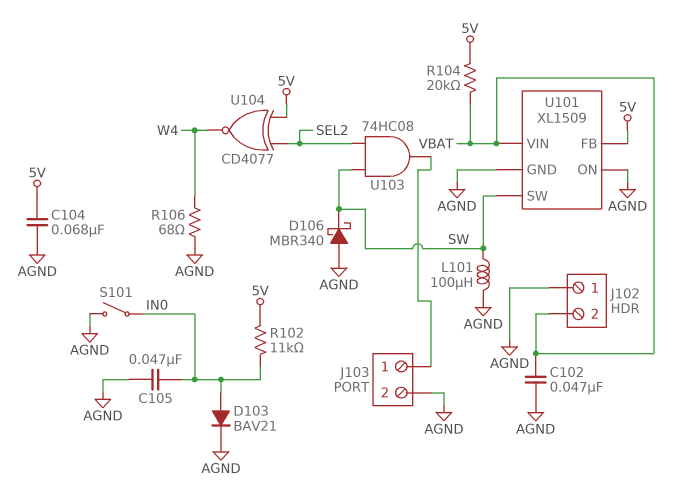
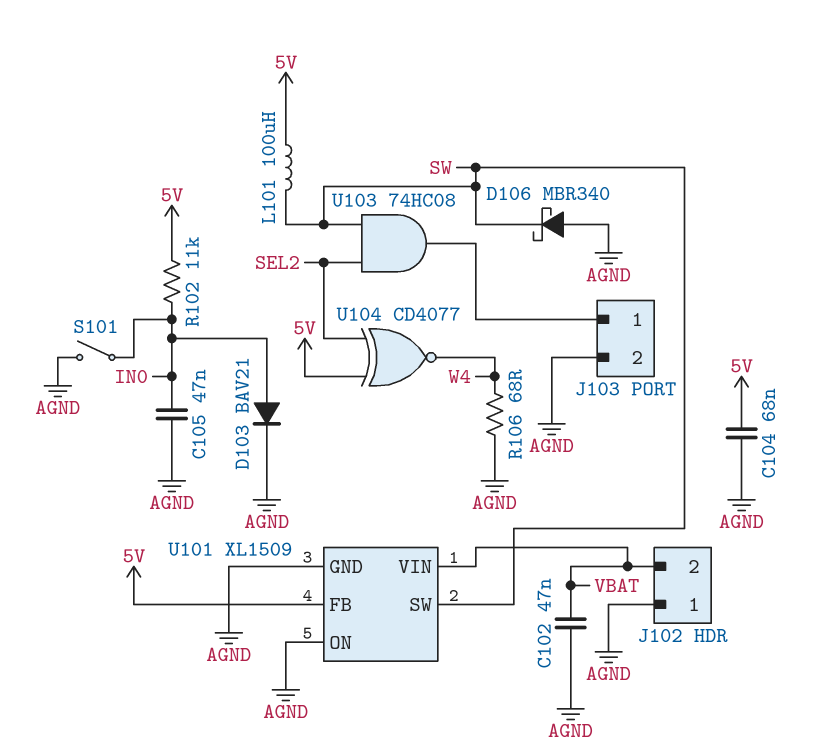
L101: 100uH (AGND, SW) -> 100uH (5V, SW)
R104: 20k (5V, VBAT) -> none

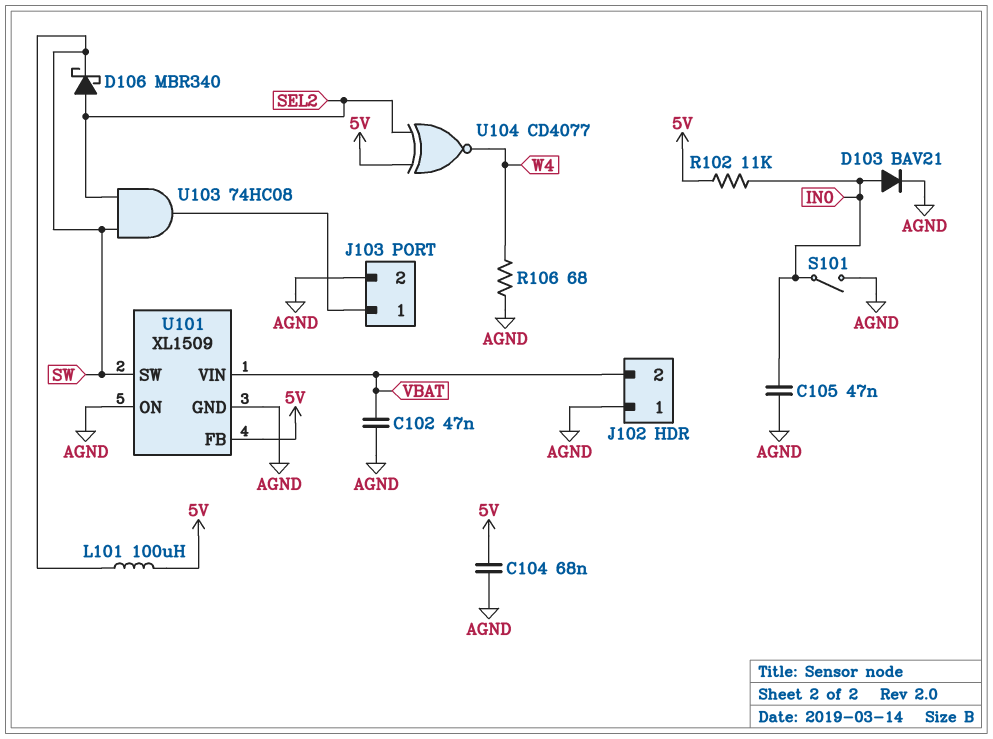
D106: schottky MBR340 (A AGND, K SW) -> schottky MBR340 (A SEL2, K SW)

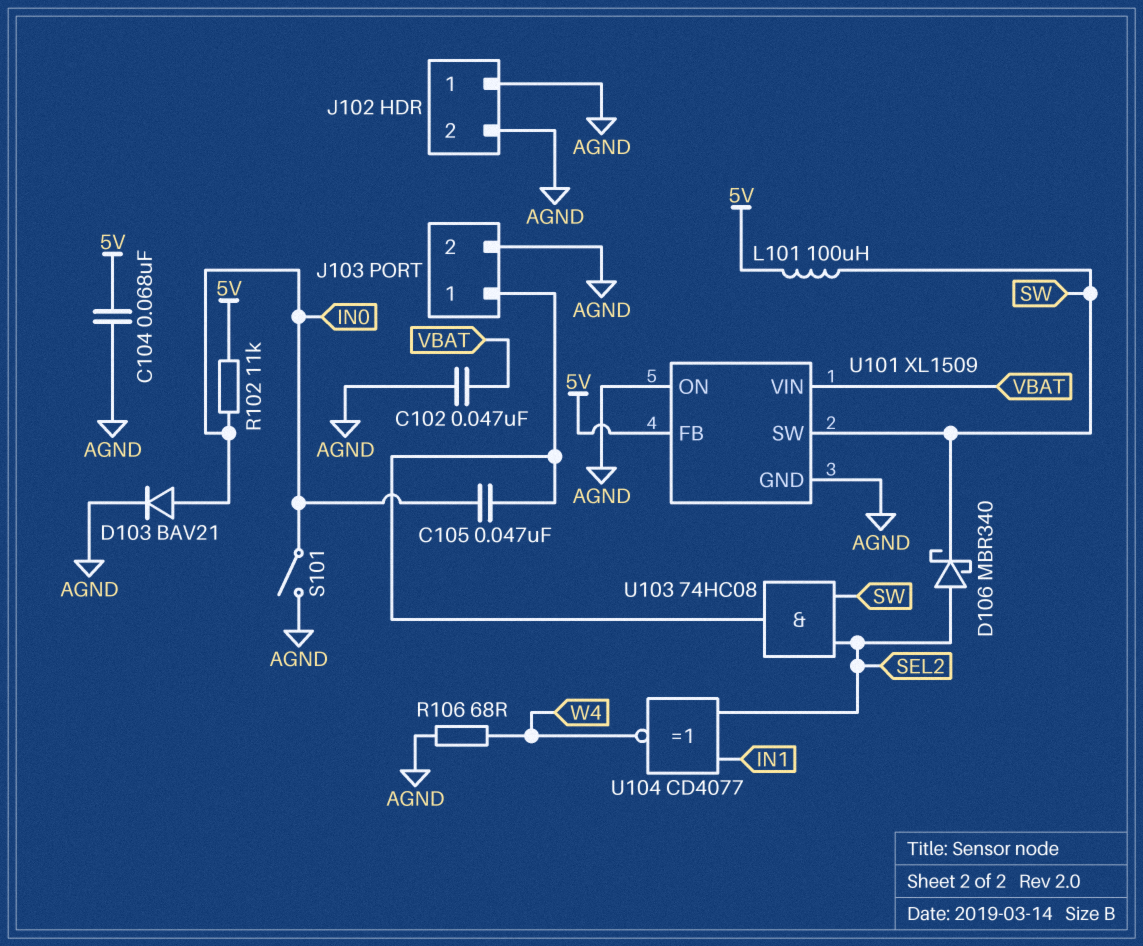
C105: 47nF (AGND, IN0) -> 47nF (IN0, J103/1)
J102 pin 2: VBAT -> AGND
U104: XNOR CD4077 (in 5V, in SEL2, out W4) -> XNOR CD4077 (in IN1, in SEL2, out W4)

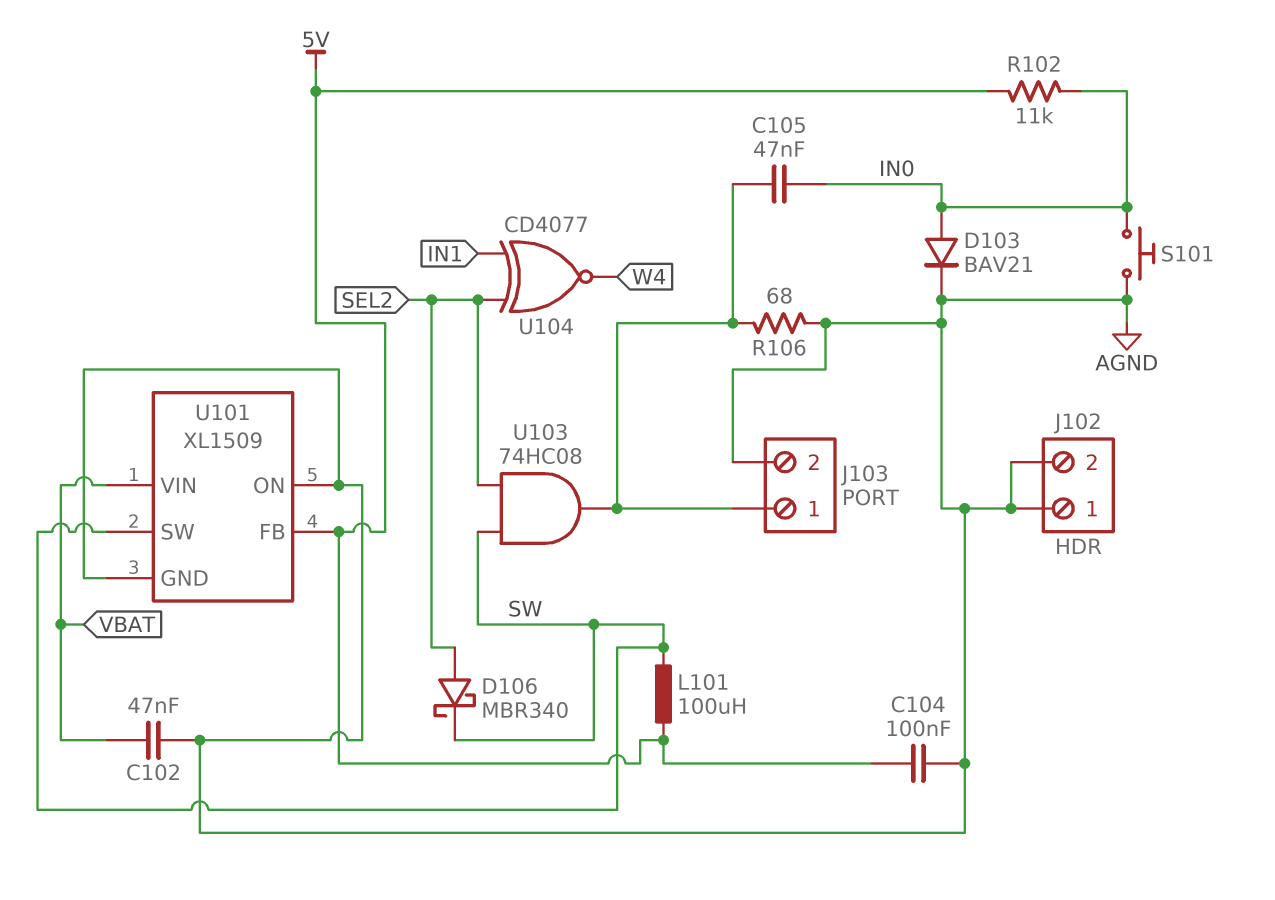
C104: 68nF (5V, AGND) -> 100nF (5V, AGND)
R106: 68 (AGND, W4) -> 68 (AGND, J103/1)
S101: switch (AGND, IN0) -> button (AGND, IN0)

